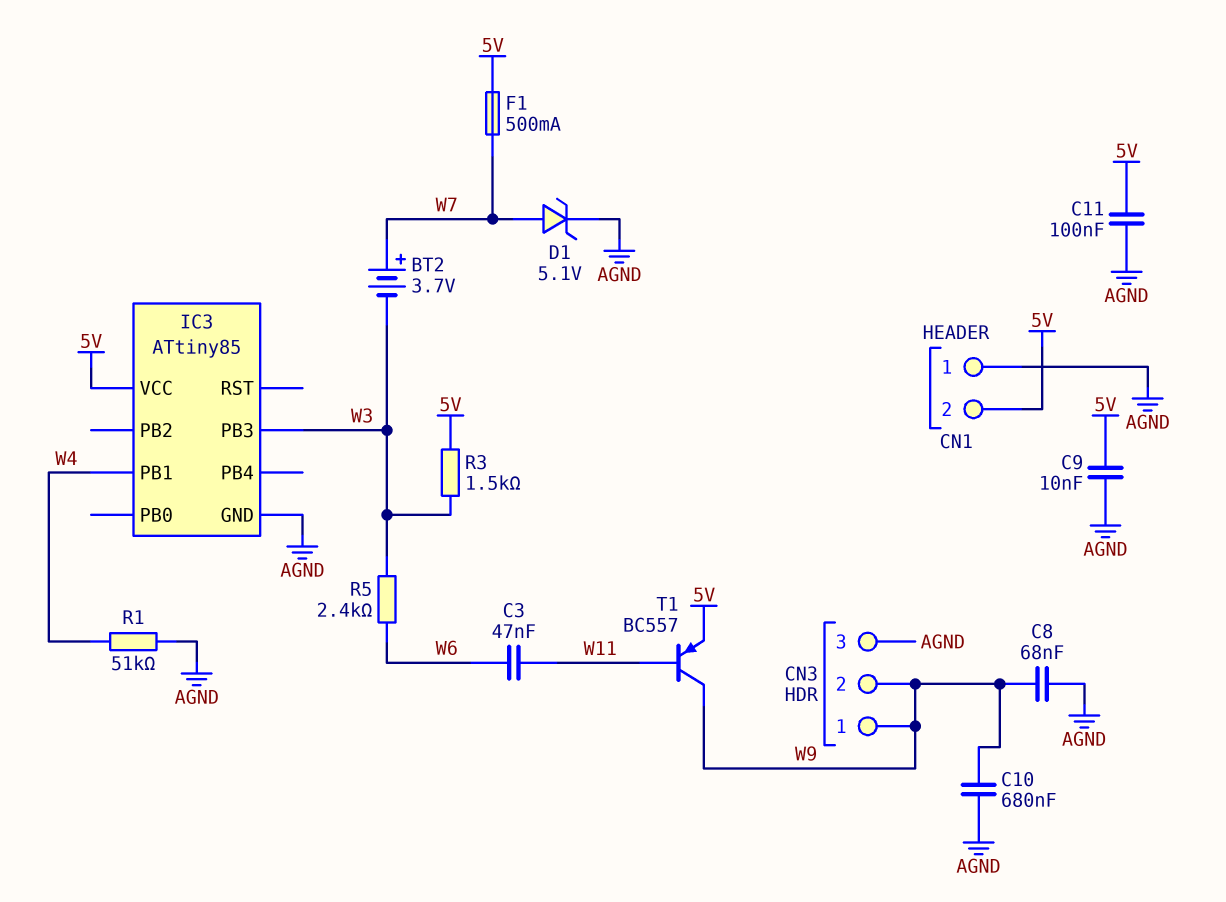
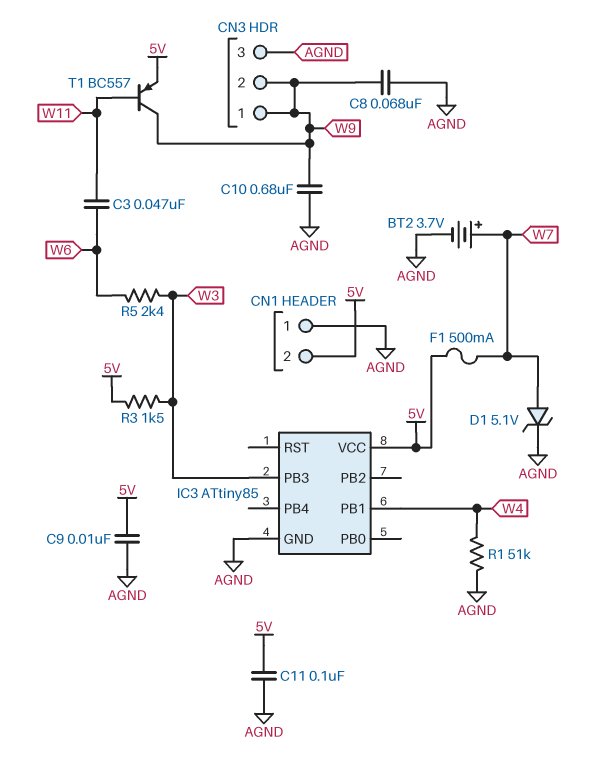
BT2: 3.7V (plus W7, minus W3) -> 3.7V (plus W7, minus AGND)

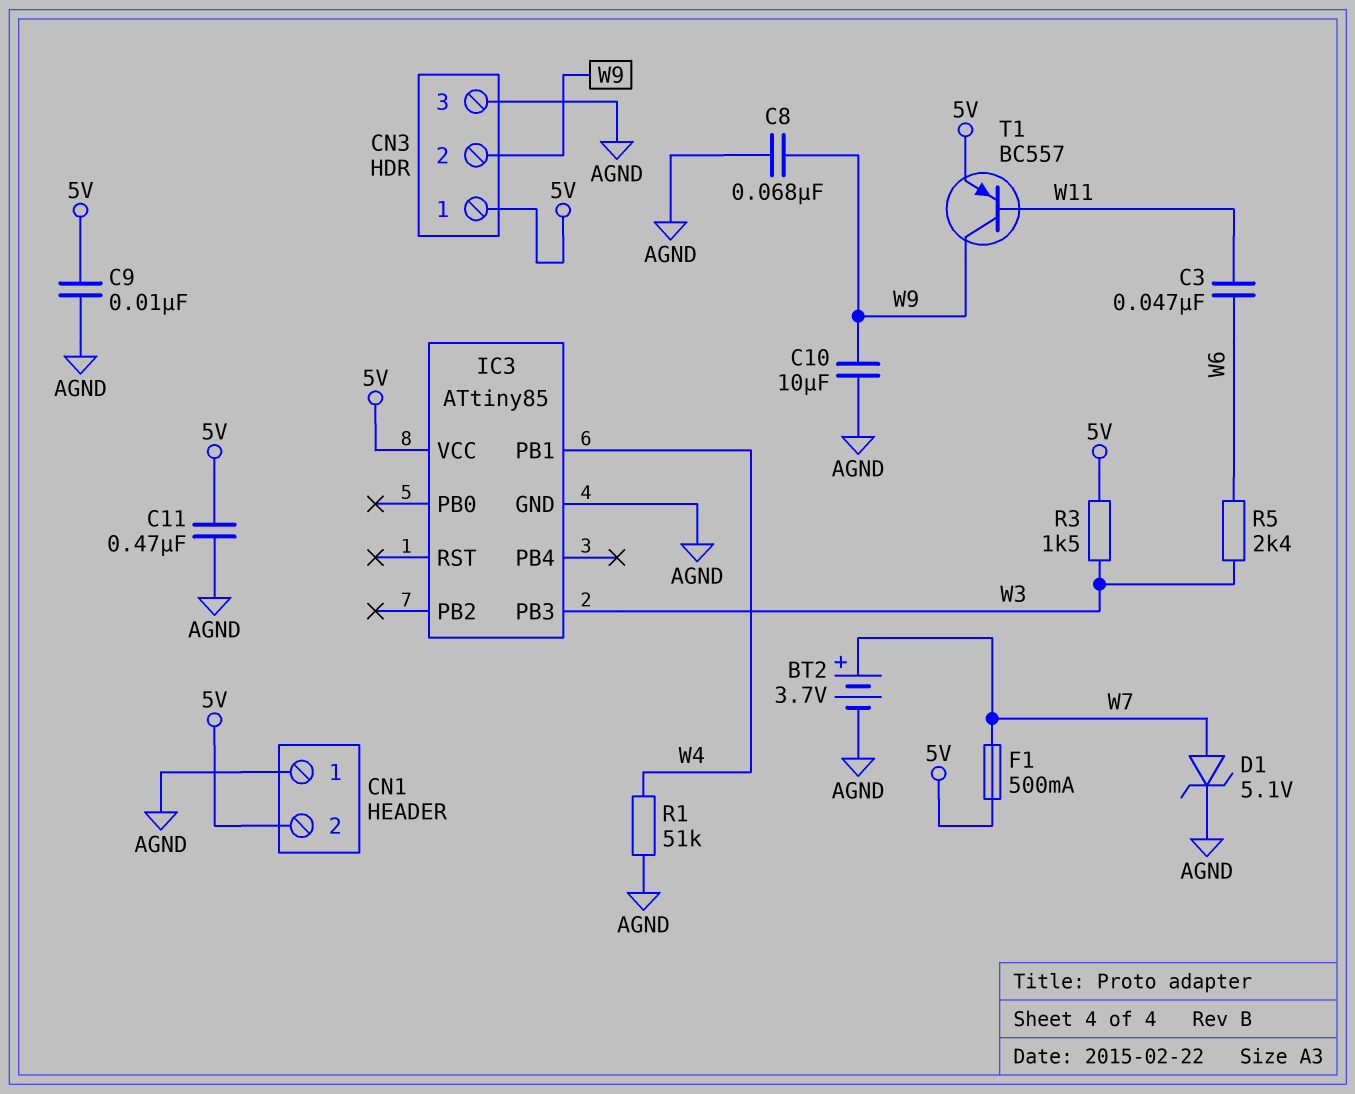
C10: 680nF (AGND, W9) -> 10uF (AGND, W9)
C11: 100nF (5V, AGND) -> 470nF (5V, AGND)
CN3 pin 1: W9 -> 5V

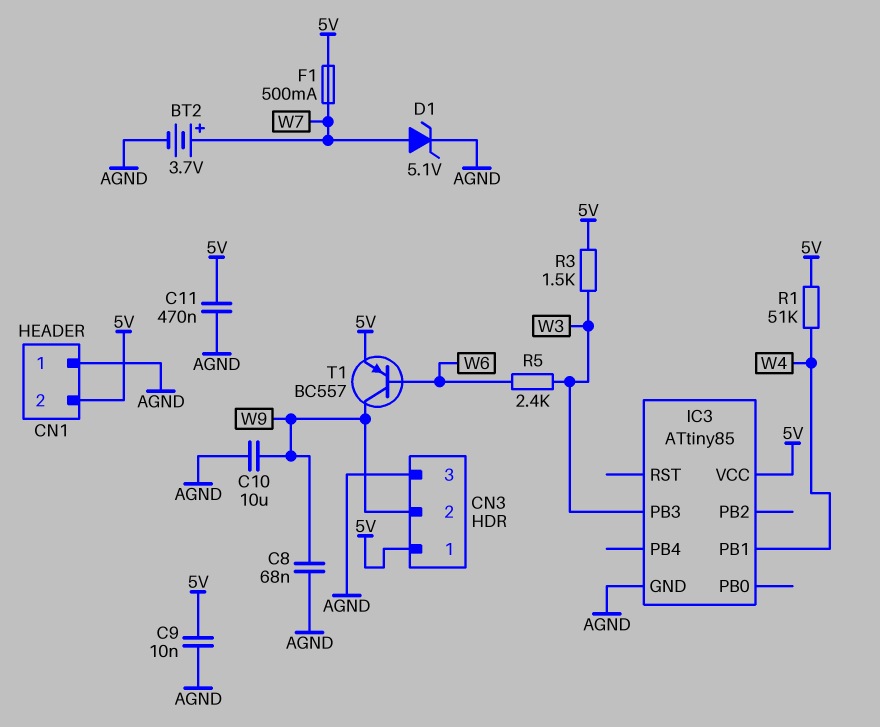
C3: 47nF (W6, W11) -> none
R1: 51k (AGND, W4) -> 51k (5V, W4)
T1: PNP BC557 (B W11, C W9, E 5V) -> PNP BC557 (B W6, C W9, E 5V)

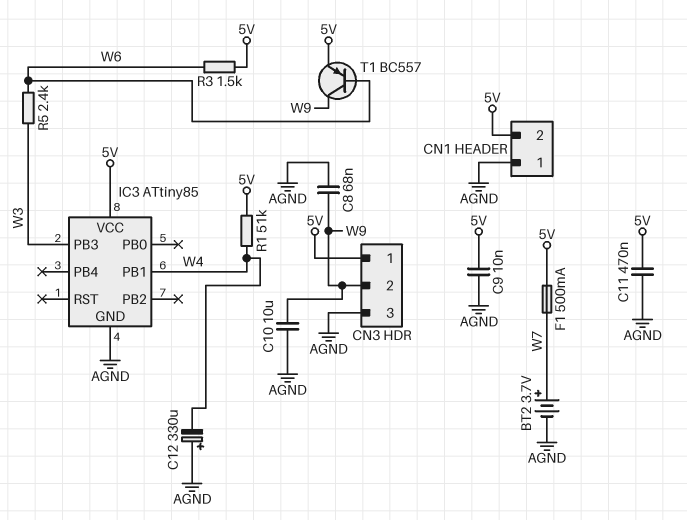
C12: none -> 330uF (plus AGND, minus W4)
D1: zener 5.1V (A W7, K AGND) -> none
R3: 1.5k (5V, W3) -> 1.5k (5V, W6)

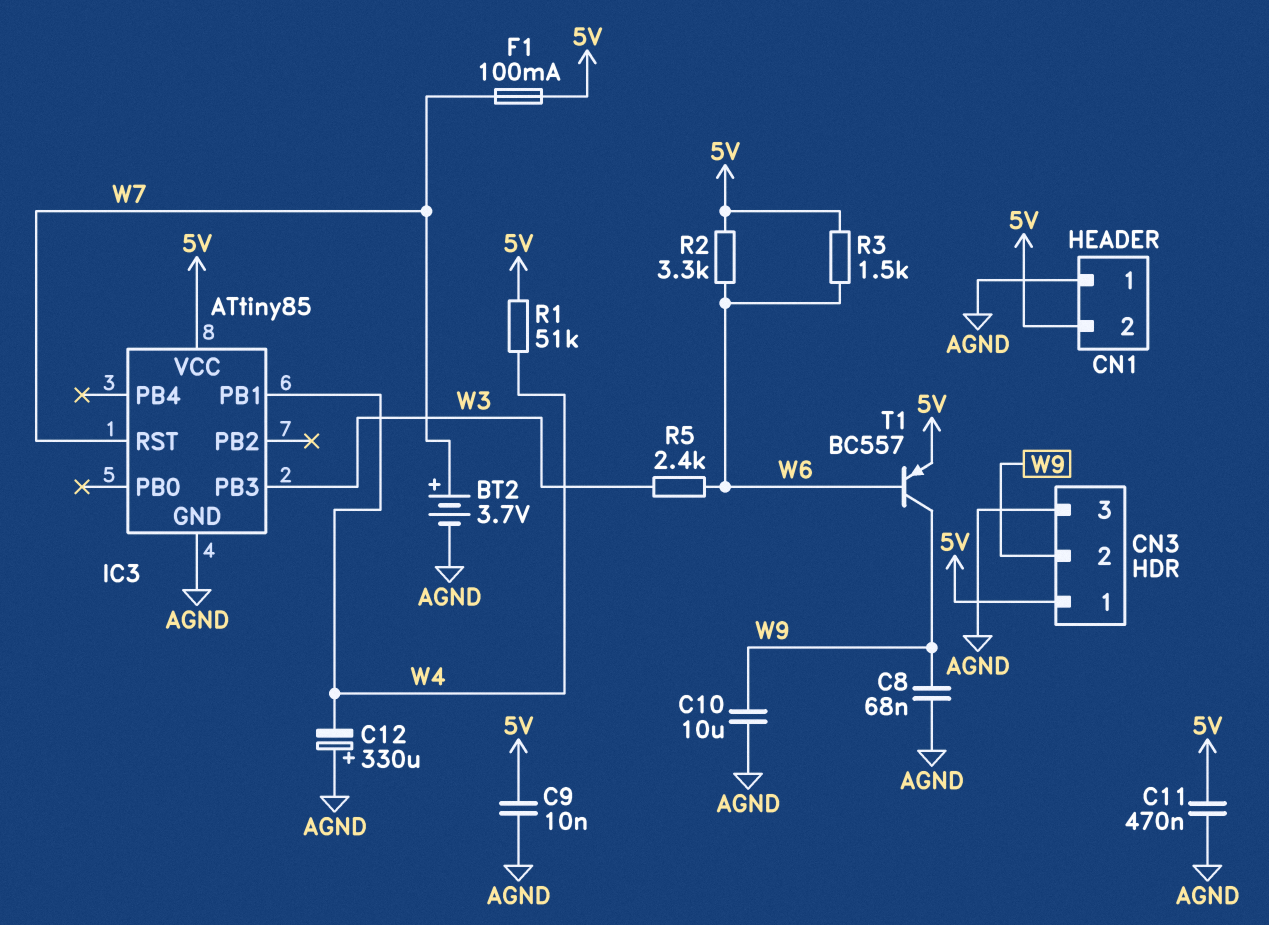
F1: 500mA (5V, W7) -> 100mA (5V, W7)
IC3 pin RST: none -> W7
R2: none -> 3.3k (5V, W6)

